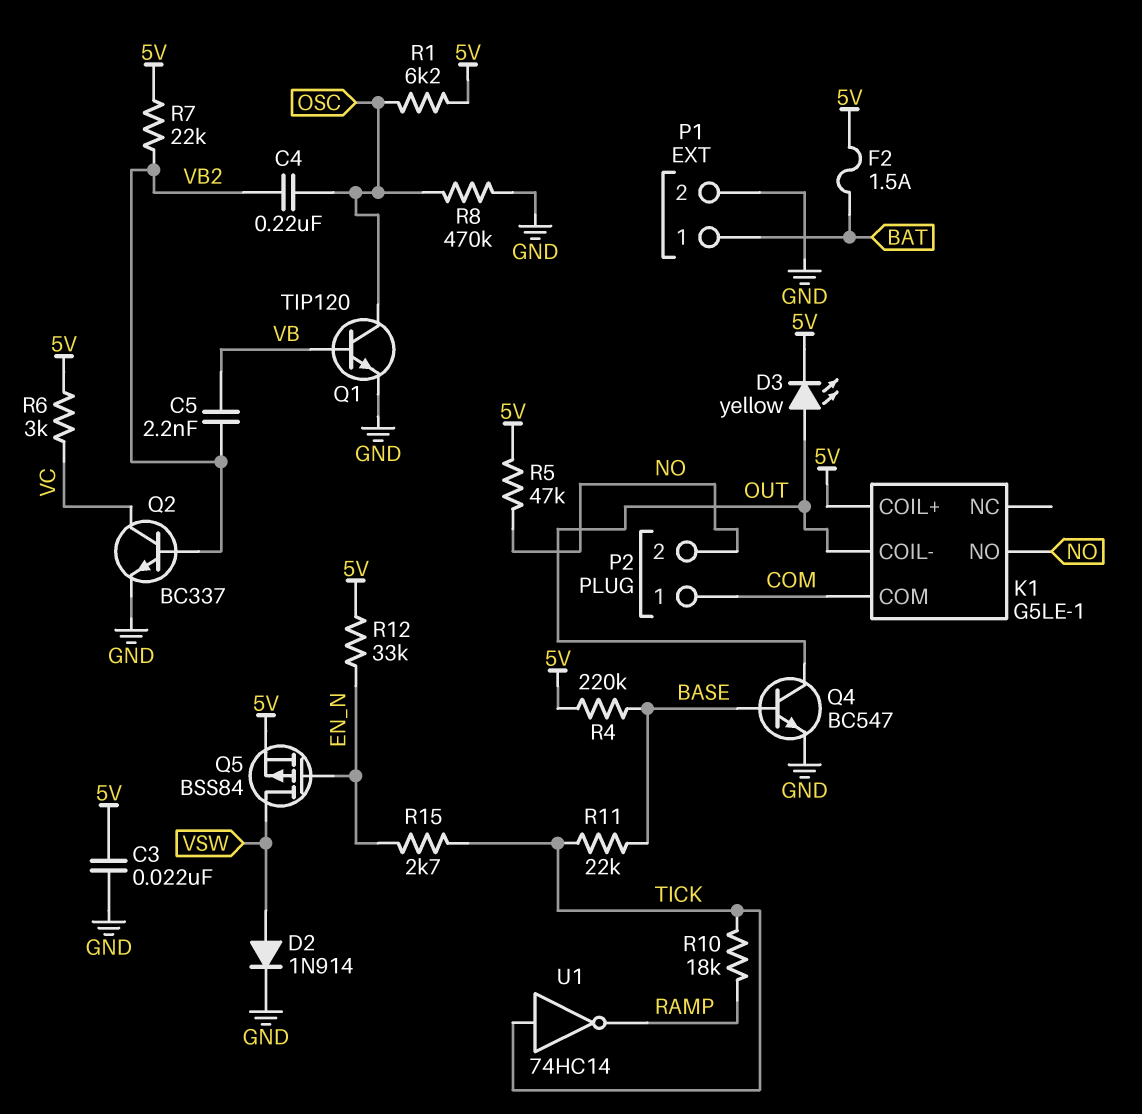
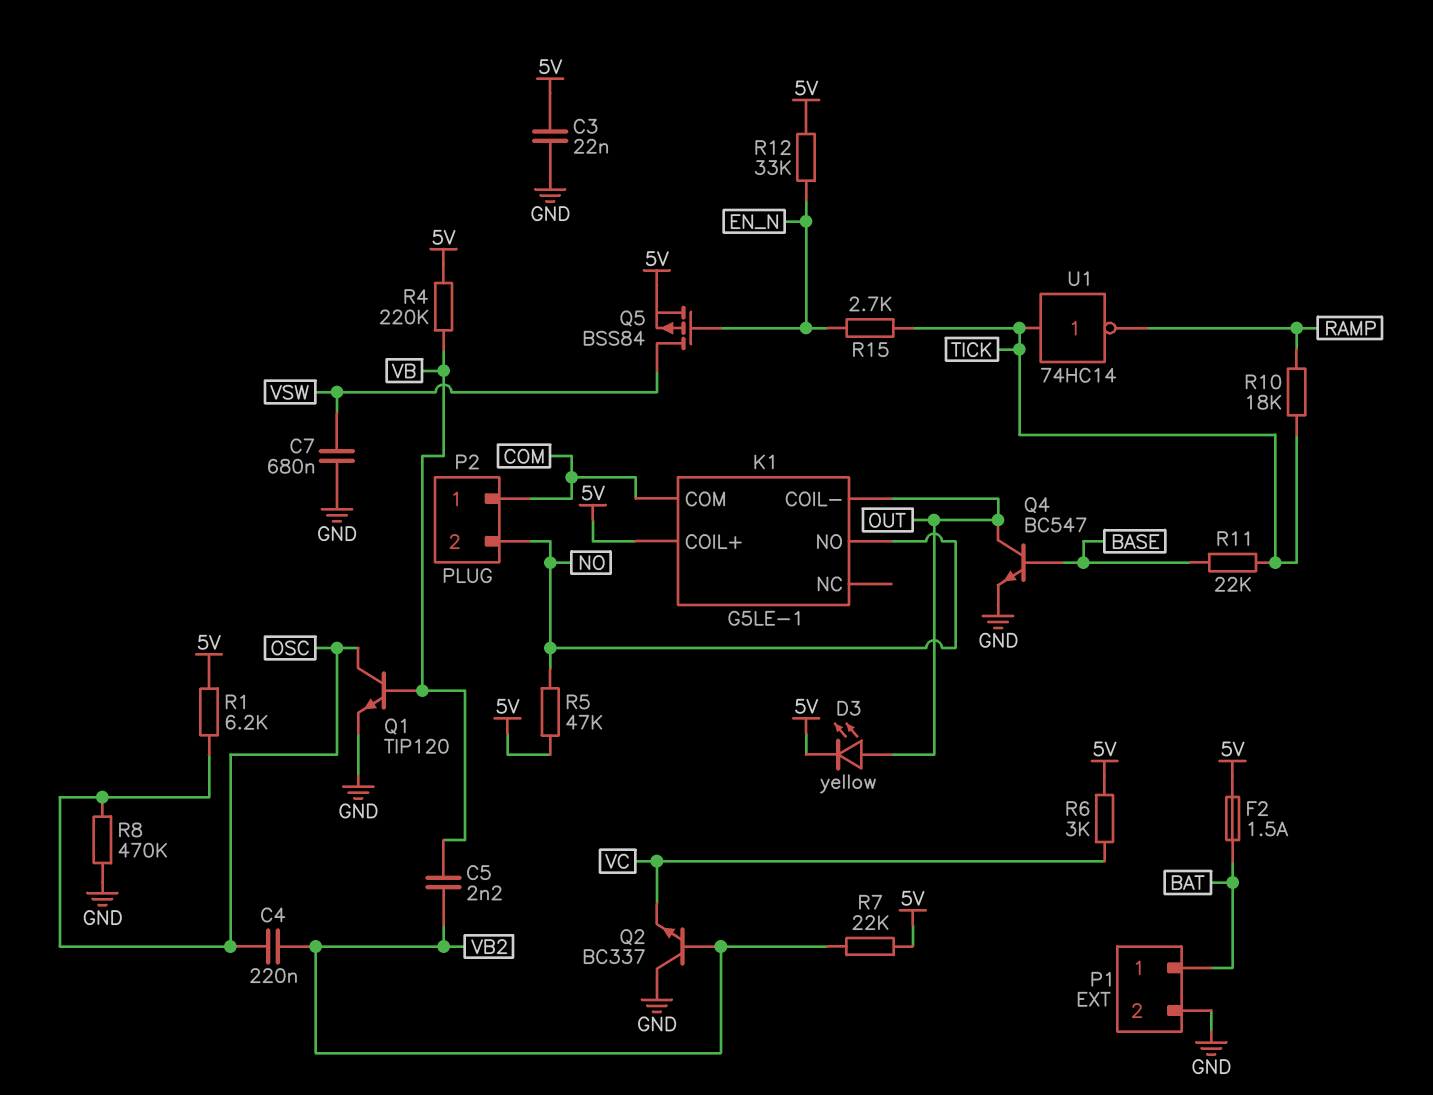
C7: none -> 680nF (GND, VSW)
D2: diode 1N914 (A VSW, K GND) -> none
Q2: NPN BC337 (B VB2, C VC, E GND) -> NPN BC337 (B VB2, C GND, E VC)
R4: 220k (5V, BASE) -> 220k (5V, VB)

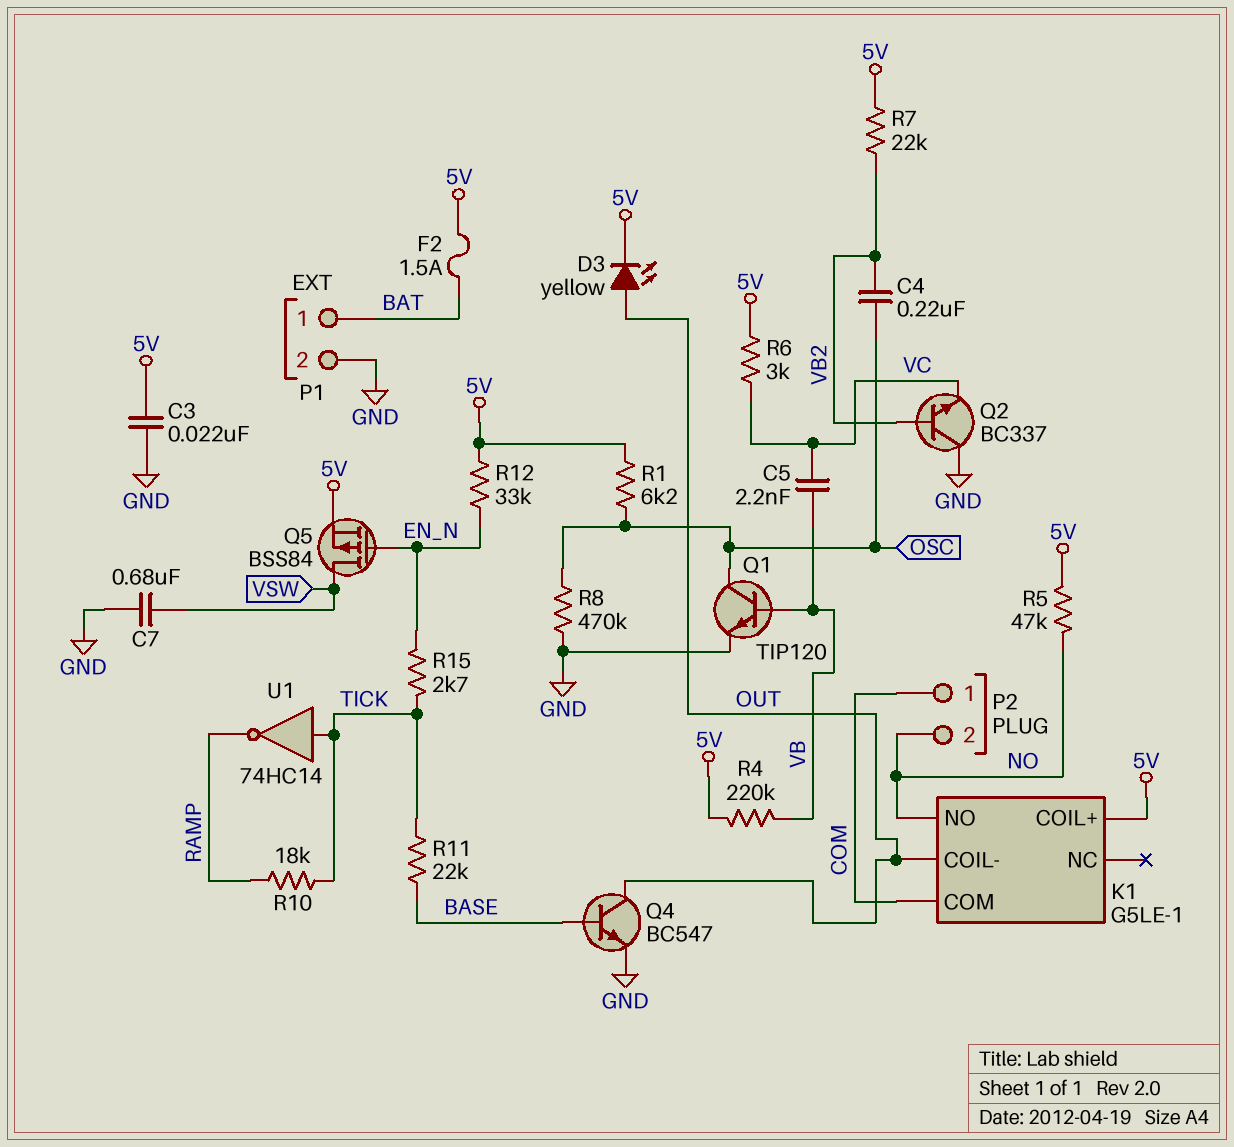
C5: 2.2nF (VB, VB2) -> 2.2nF (VB, VC)

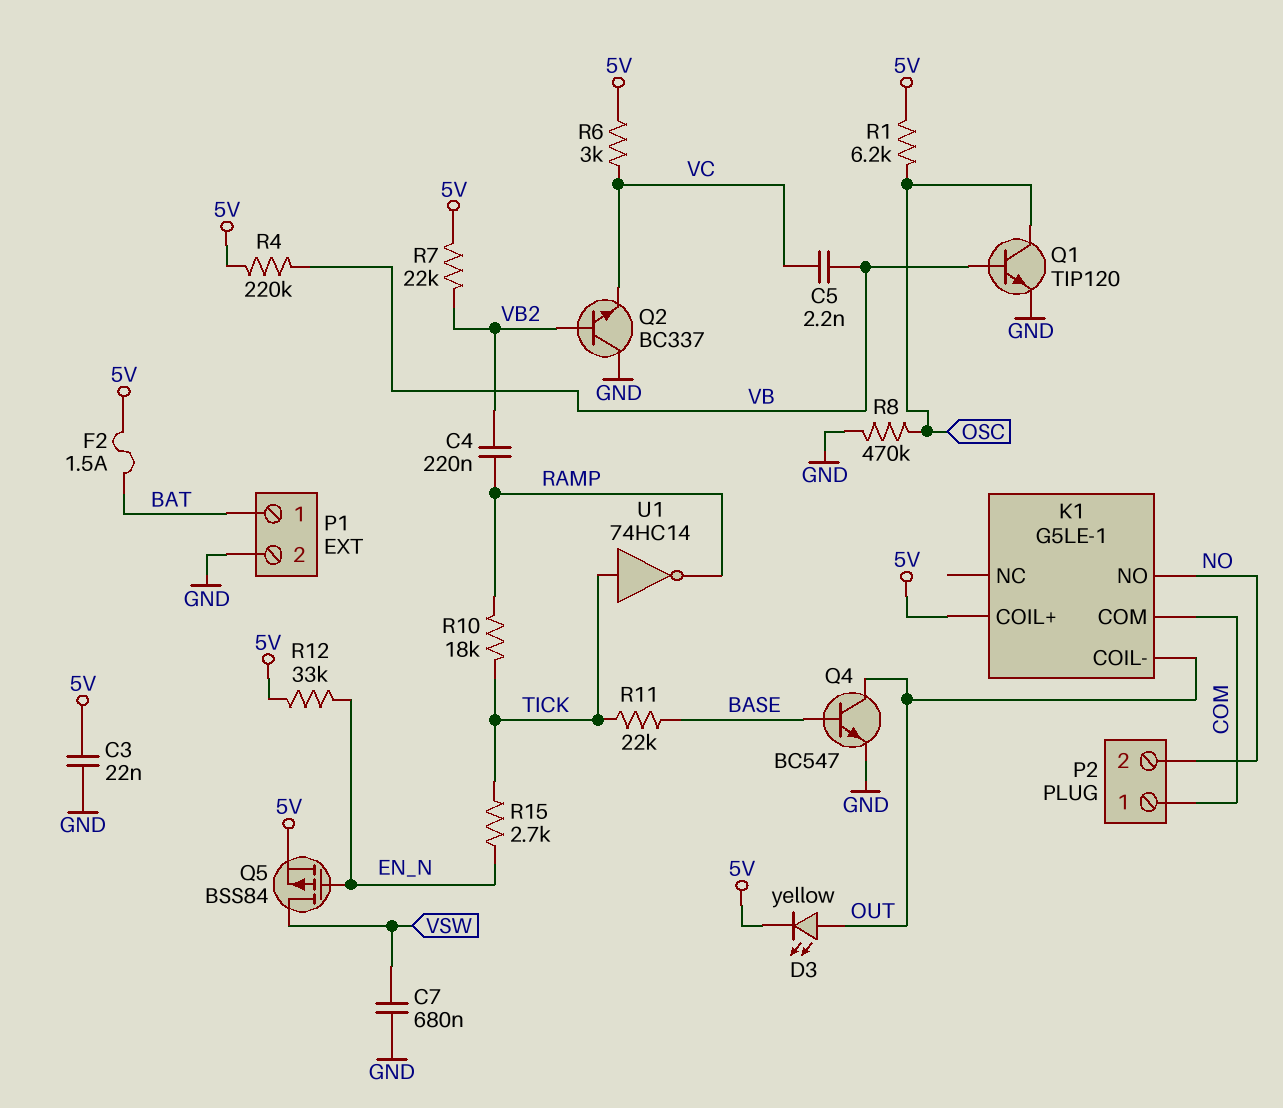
C4: 220nF (OSC, VB2) -> 220nF (RAMP, VB2)
R5: 47k (5V, NO) -> none

